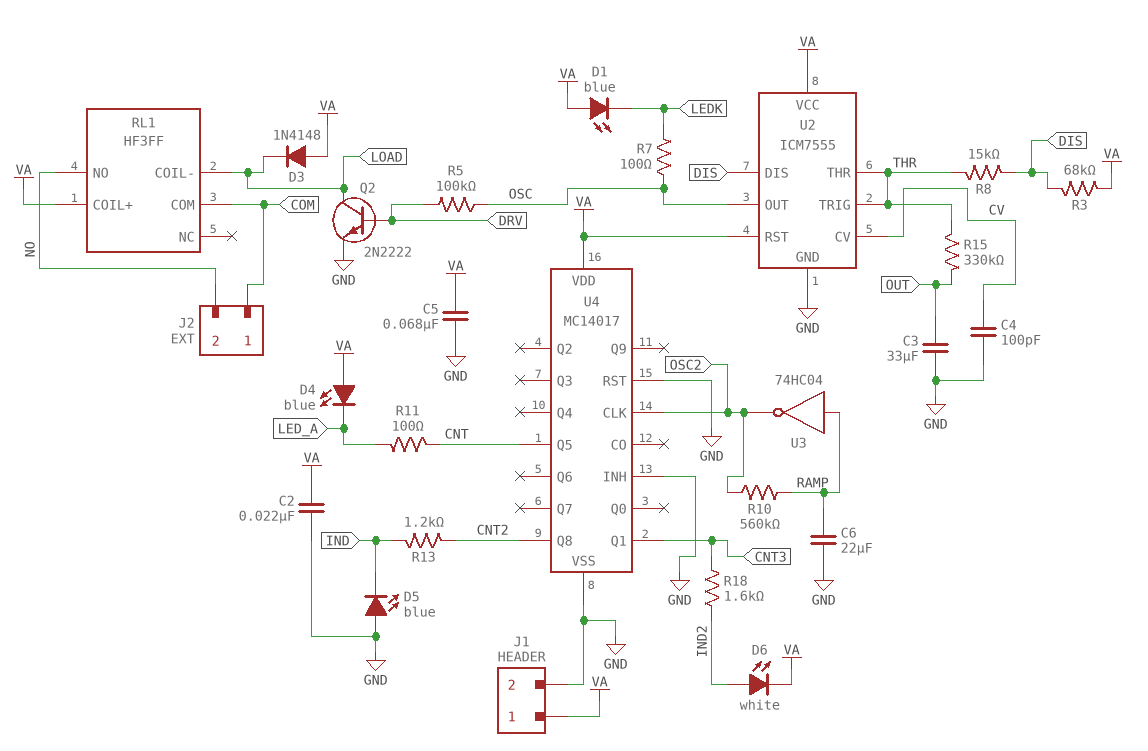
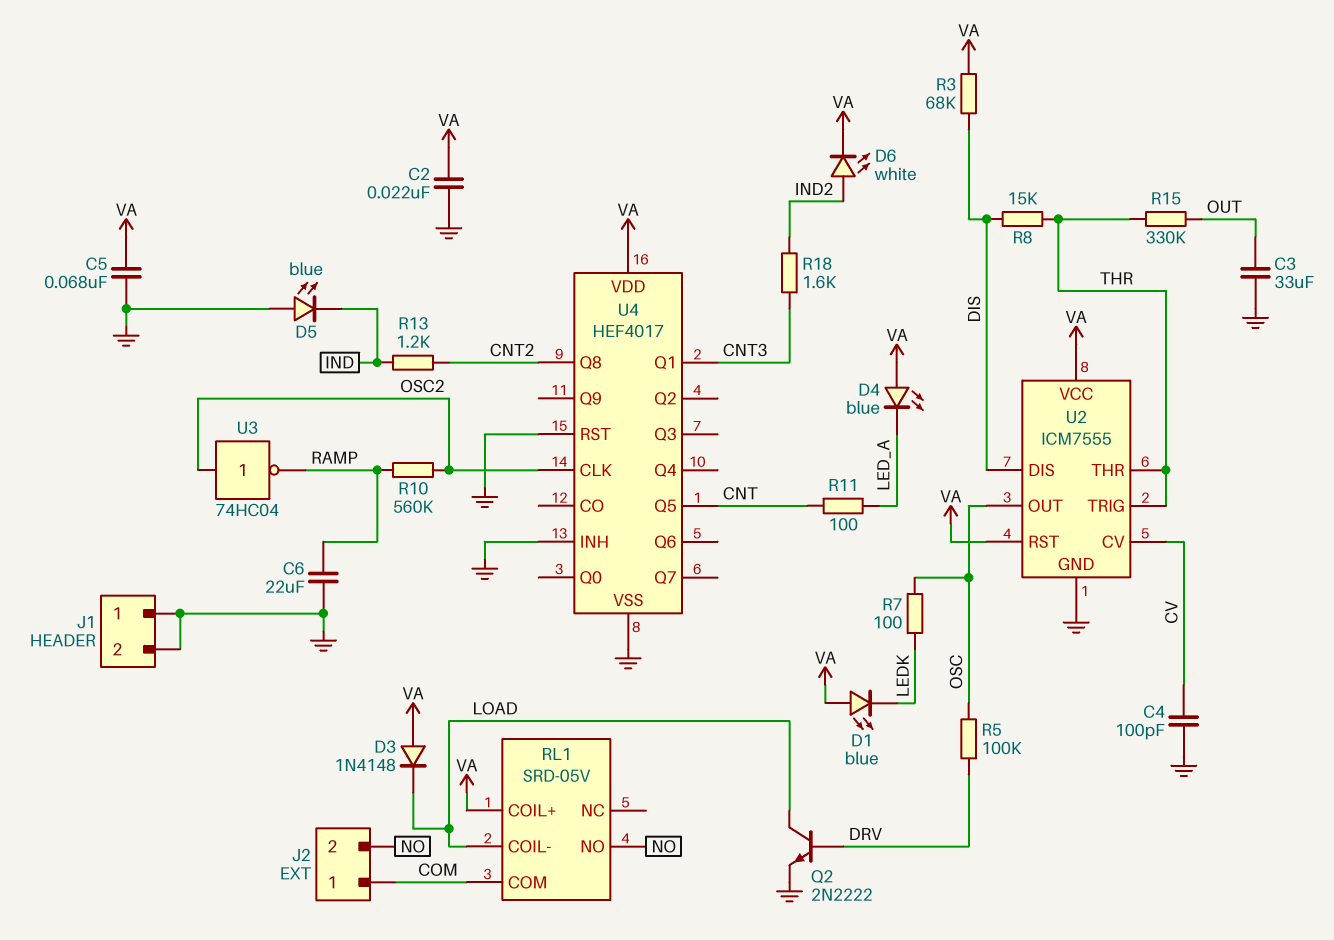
J1 pin 1: VA -> GND
RL1: HF3FF -> SRD-05V
U3: NOT 74HC04 (in RAMP, out OSC2) -> NOT 74HC04 (in OSC2, out RAMP)
U4: MC14017 -> HEF4017

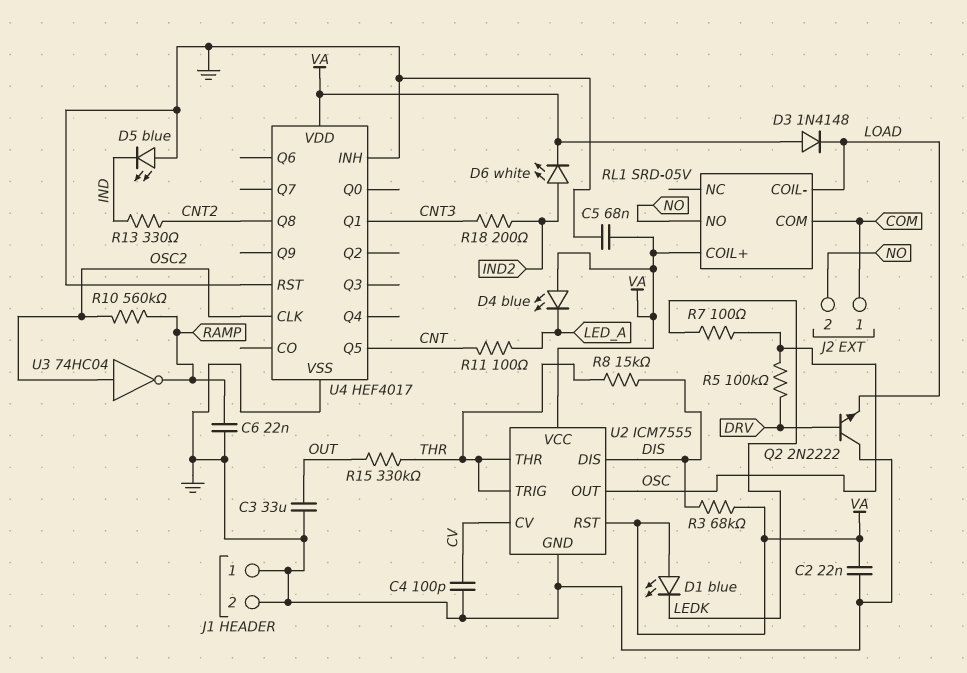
C6: 22uF (GND, RAMP) -> 22nF (GND, RAMP)
Q2: NPN 2N2222 (B DRV, C LOAD, E GND) -> NPN 2N2222 (B DRV, C GND, E LOAD)
R13: 1.2k (CNT2, IND) -> 330 (CNT2, IND)
R18: 1.6k (CNT3, IND2) -> 200 (CNT3, IND2)

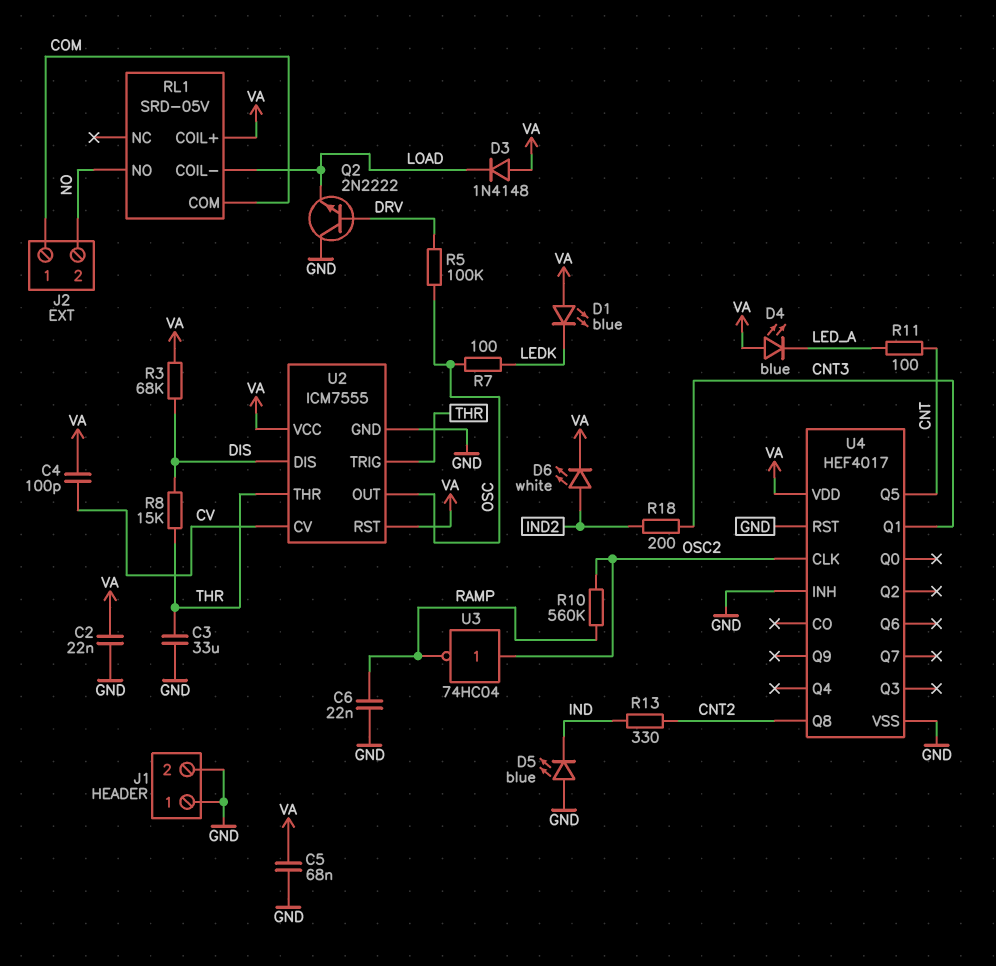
C3: 33uF (GND, OUT) -> 33uF (GND, THR)
C4: 100pF (CV, GND) -> 100pF (CV, VA)
R15: 330k (OUT, THR) -> none

